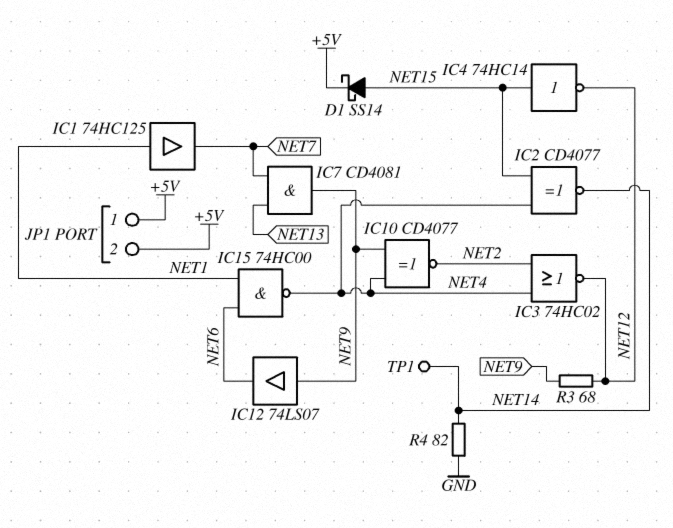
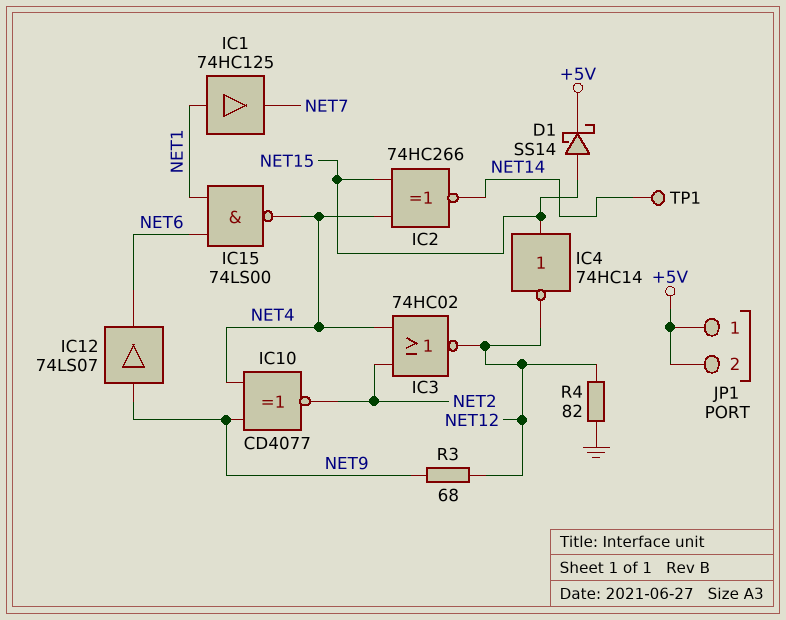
IC2: XNOR CD4077 (in NET4, in NET15, out NET14) -> XNOR 74HC266 (in NET4, in NET15, out NET14)
IC7: AND CD4081 (in NET7, in NET13, out NET9) -> none
IC15: NAND 74HC00 (in NET1, in NET6, out NET4) -> NAND 74LS00 (in NET1, in NET6, out NET4)
R4: 82 (GND, NET14) -> 82 (GND, NET12)

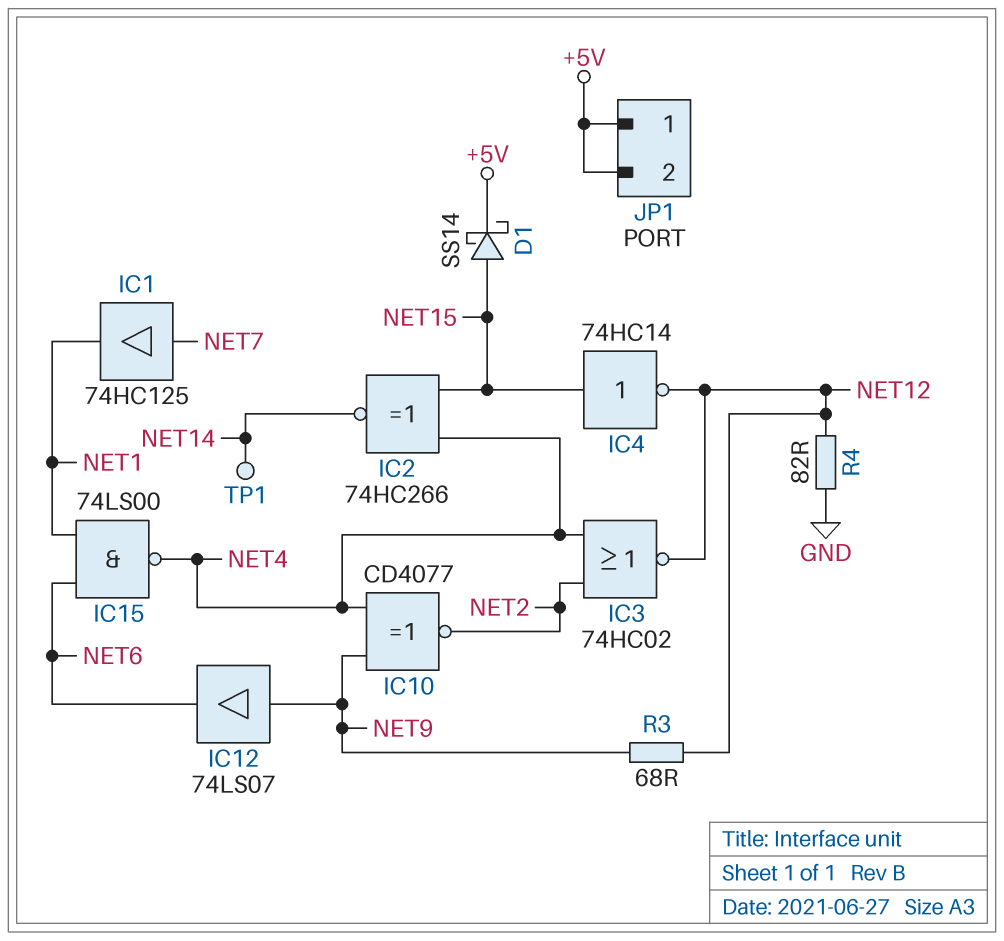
IC1: buffer 74HC125 (in NET1, out NET7) -> buffer 74HC125 (in NET7, out NET1)

